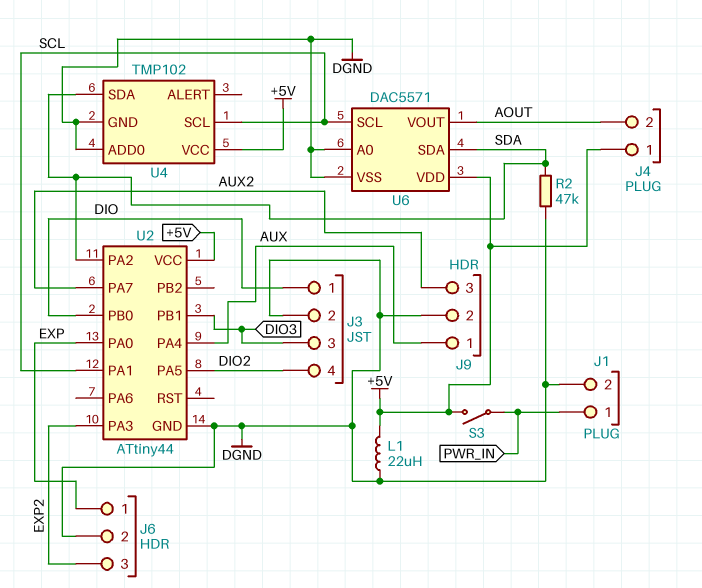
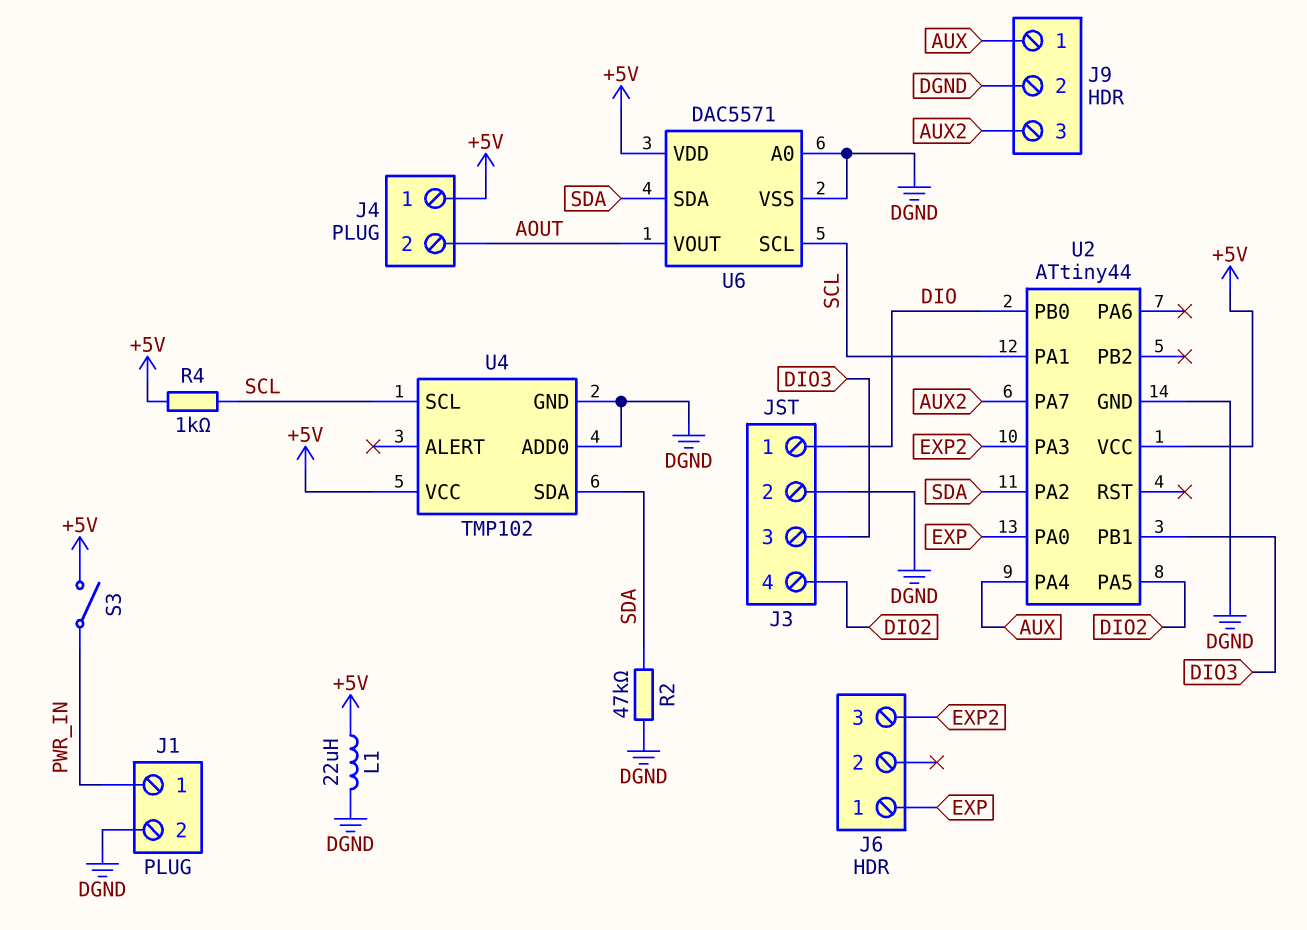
J6 pin 2: DGND -> none
R4: none -> 1k (+5V, SCL)

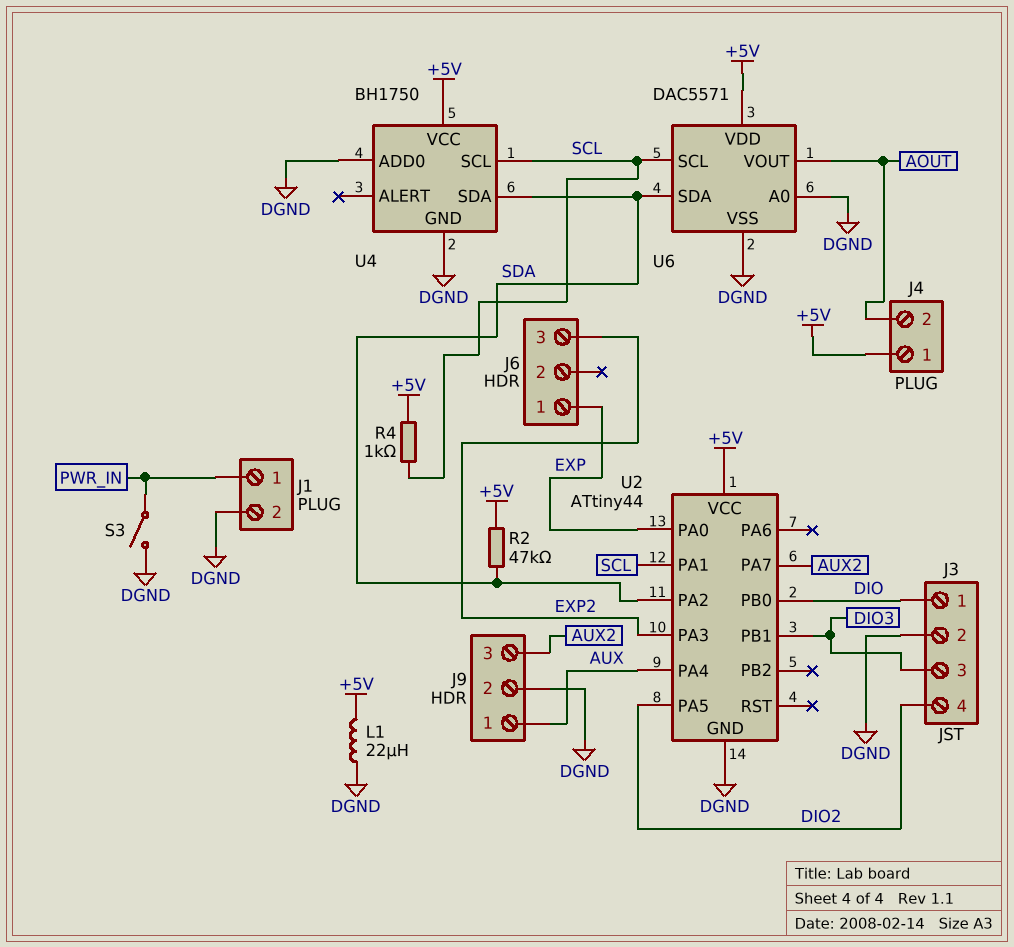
R2: 47k (DGND, SDA) -> 47k (+5V, SDA)
S3: switch (+5V, PWR_IN) -> switch (DGND, PWR_IN)
U4: TMP102 -> BH1750

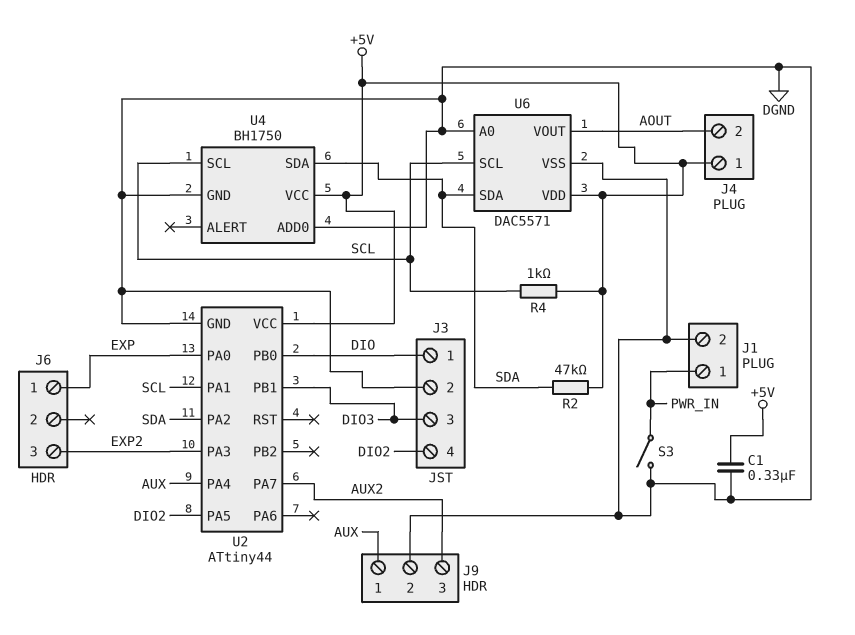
C1: none -> 330nF (+5V, DGND)
L1: 22uH (+5V, DGND) -> none

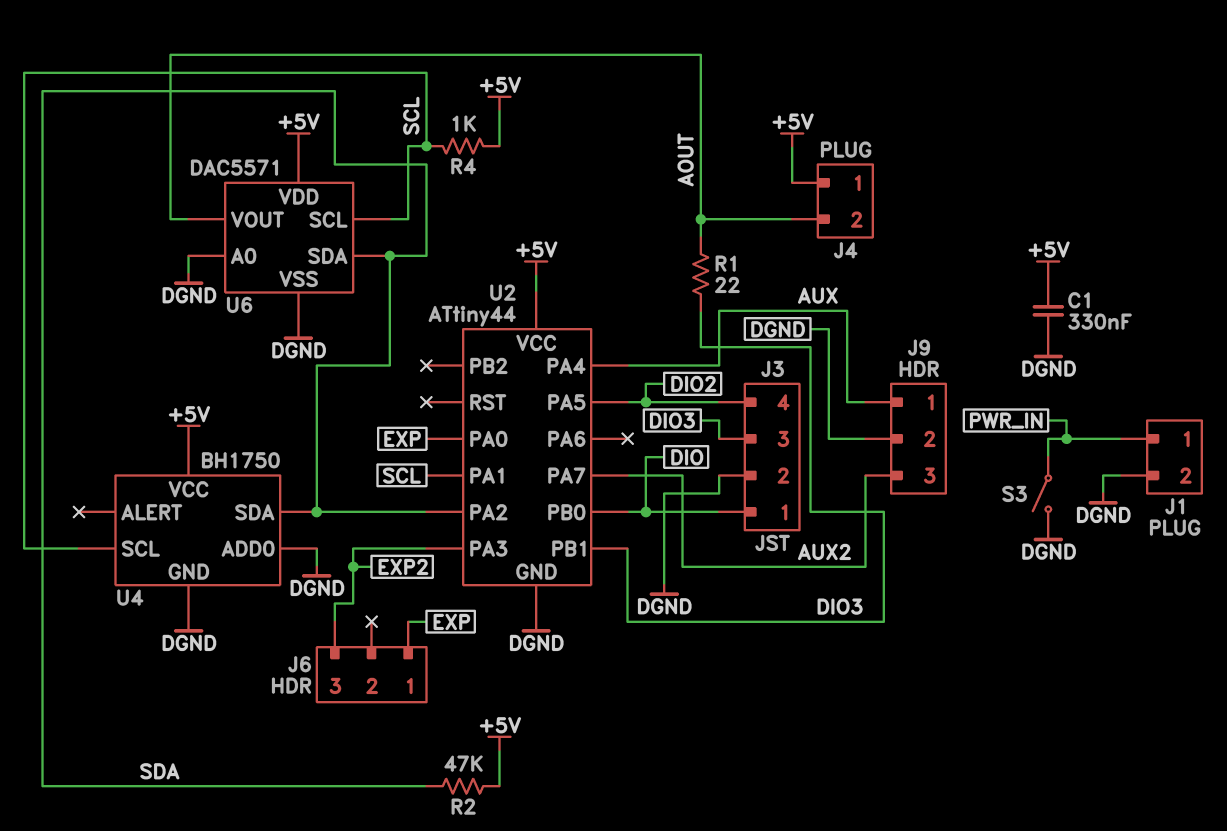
R1: none -> 22 (AOUT, DIO3)

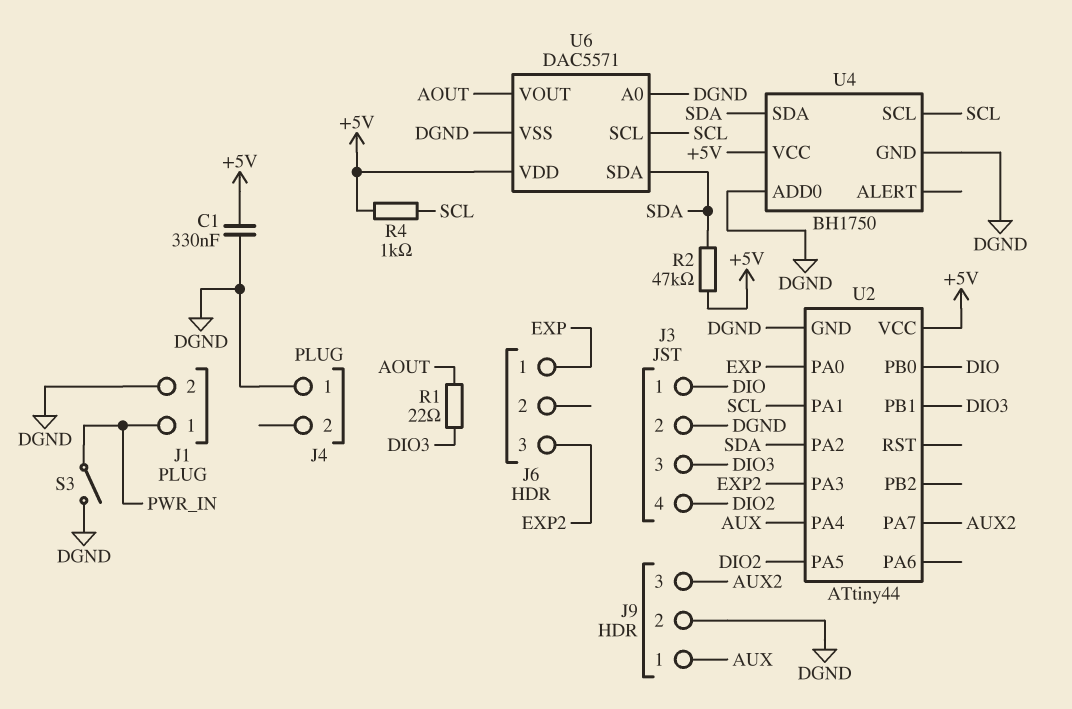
J4 pin 1: +5V -> DGND
J4 pin 2: AOUT -> none

